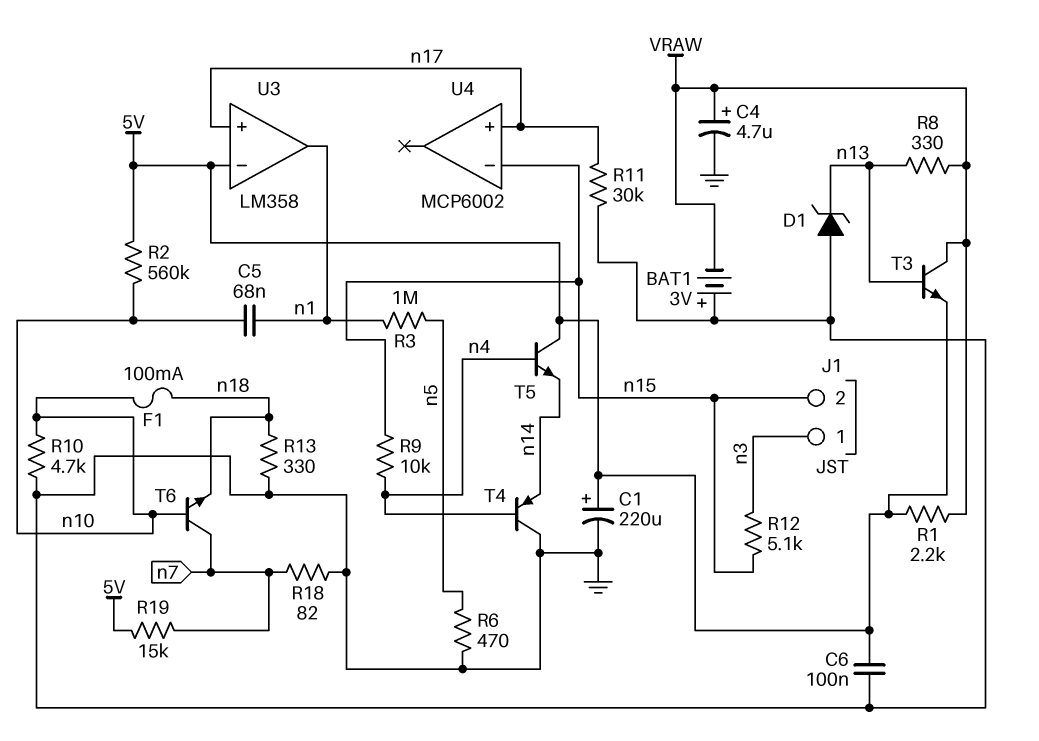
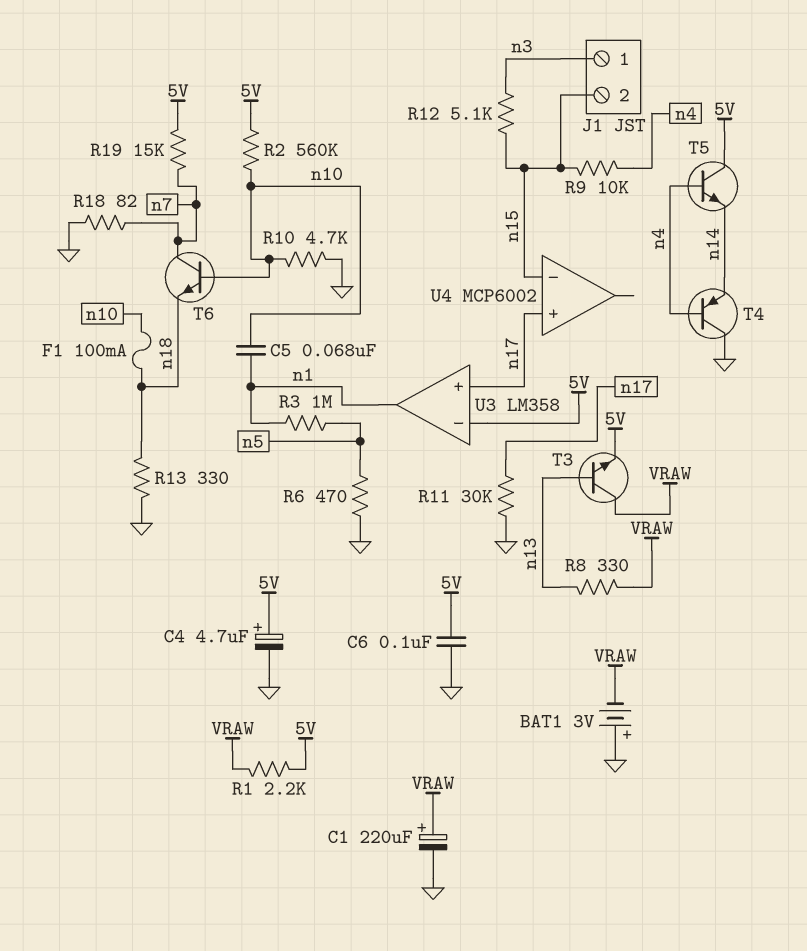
C1: 220uF (plus 5V, minus GND) -> 220uF (plus VRAW, minus GND)
C4: 4.7uF (plus VRAW, minus GND) -> 4.7uF (plus 5V, minus GND)
D1: zener (A GND, K n13) -> none

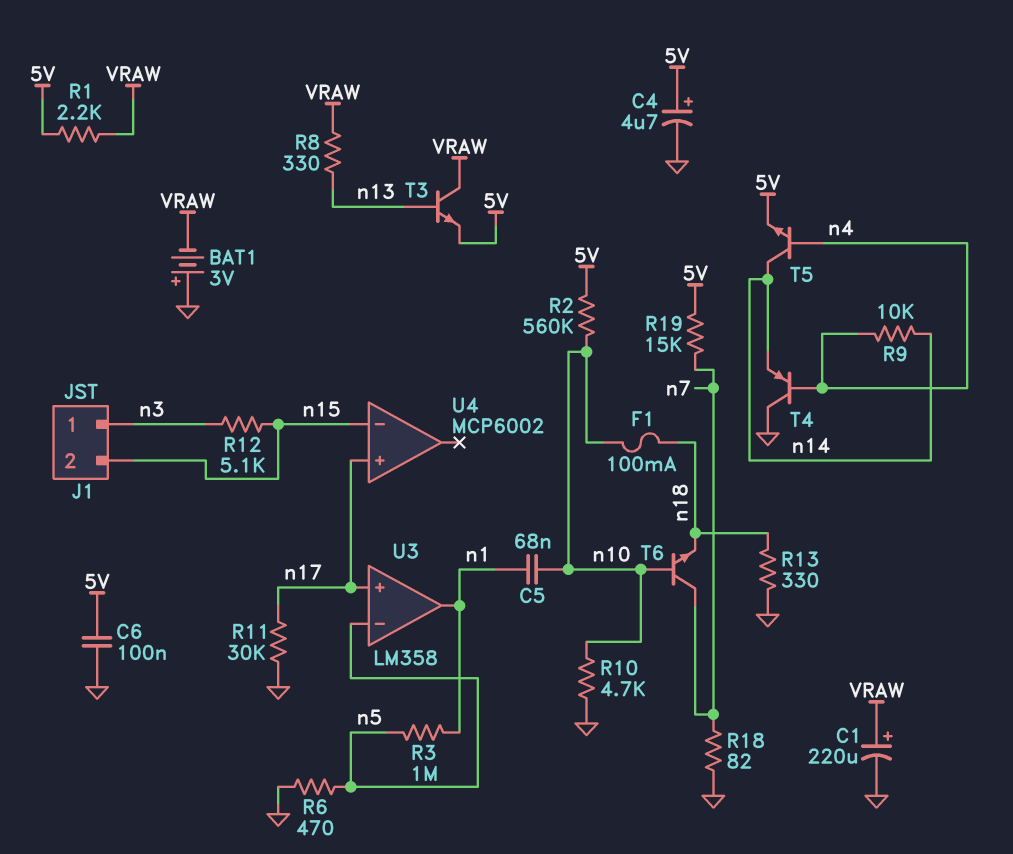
R9: 10k (n4, n15) -> 10k (n4, n14)
T5: NPN (B n4, C 5V, E n14) -> NPN (B n4, C n14, E 5V)
U3 pin in-: 5V -> n5

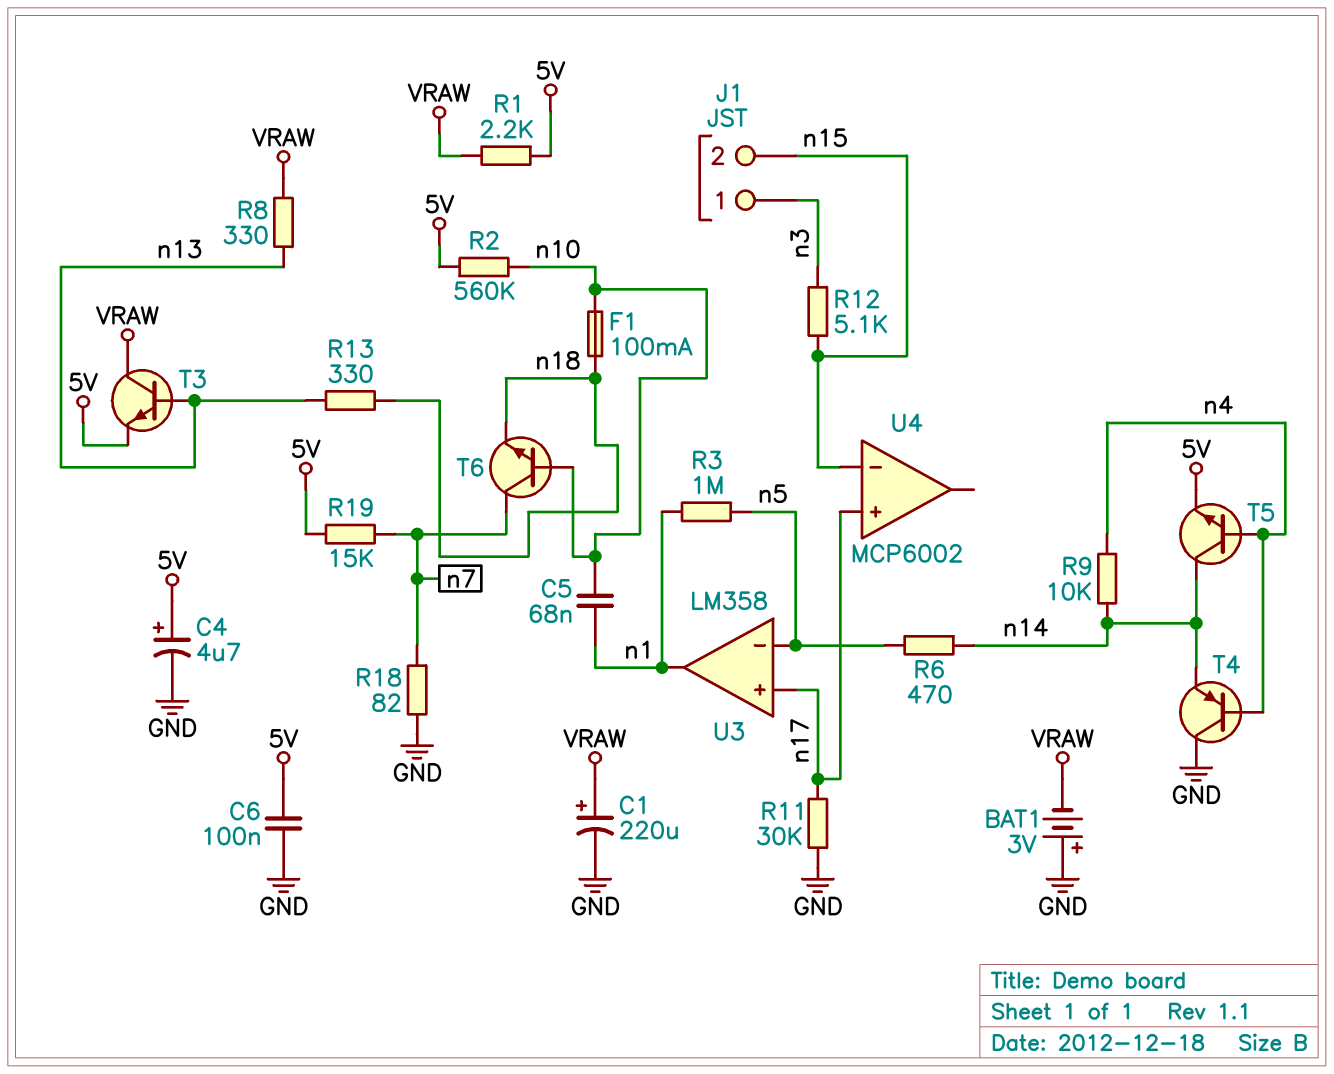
R6: 470 (GND, n5) -> 470 (n5, n14)
R10: 4.7k (GND, n10) -> none
R13: 330 (GND, n18) -> 330 (n13, n18)

